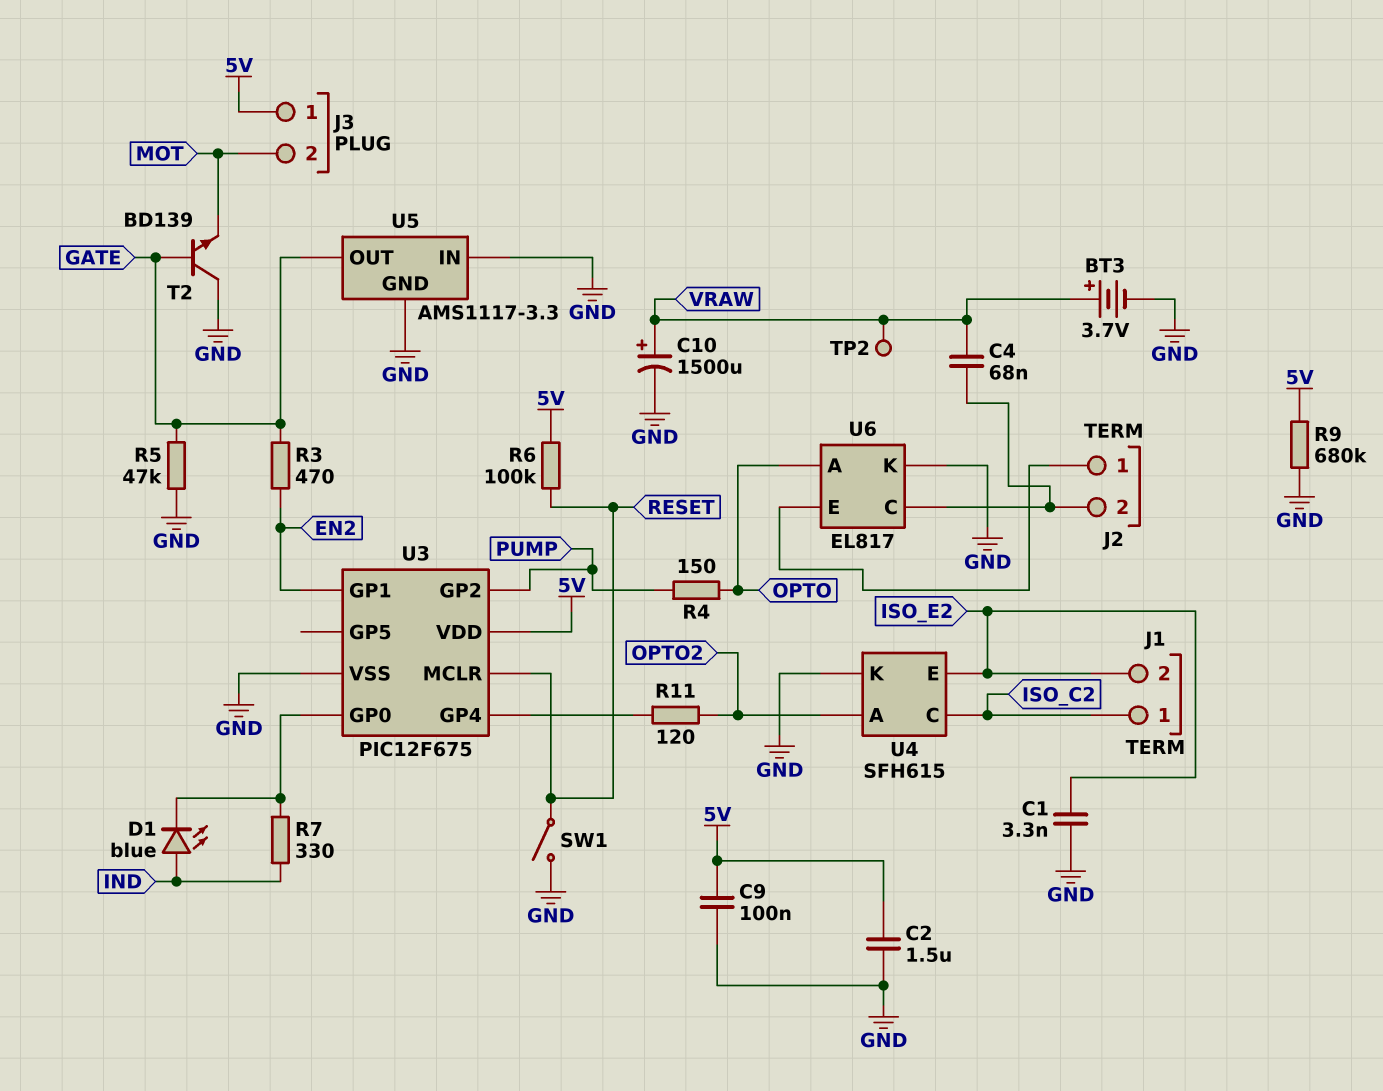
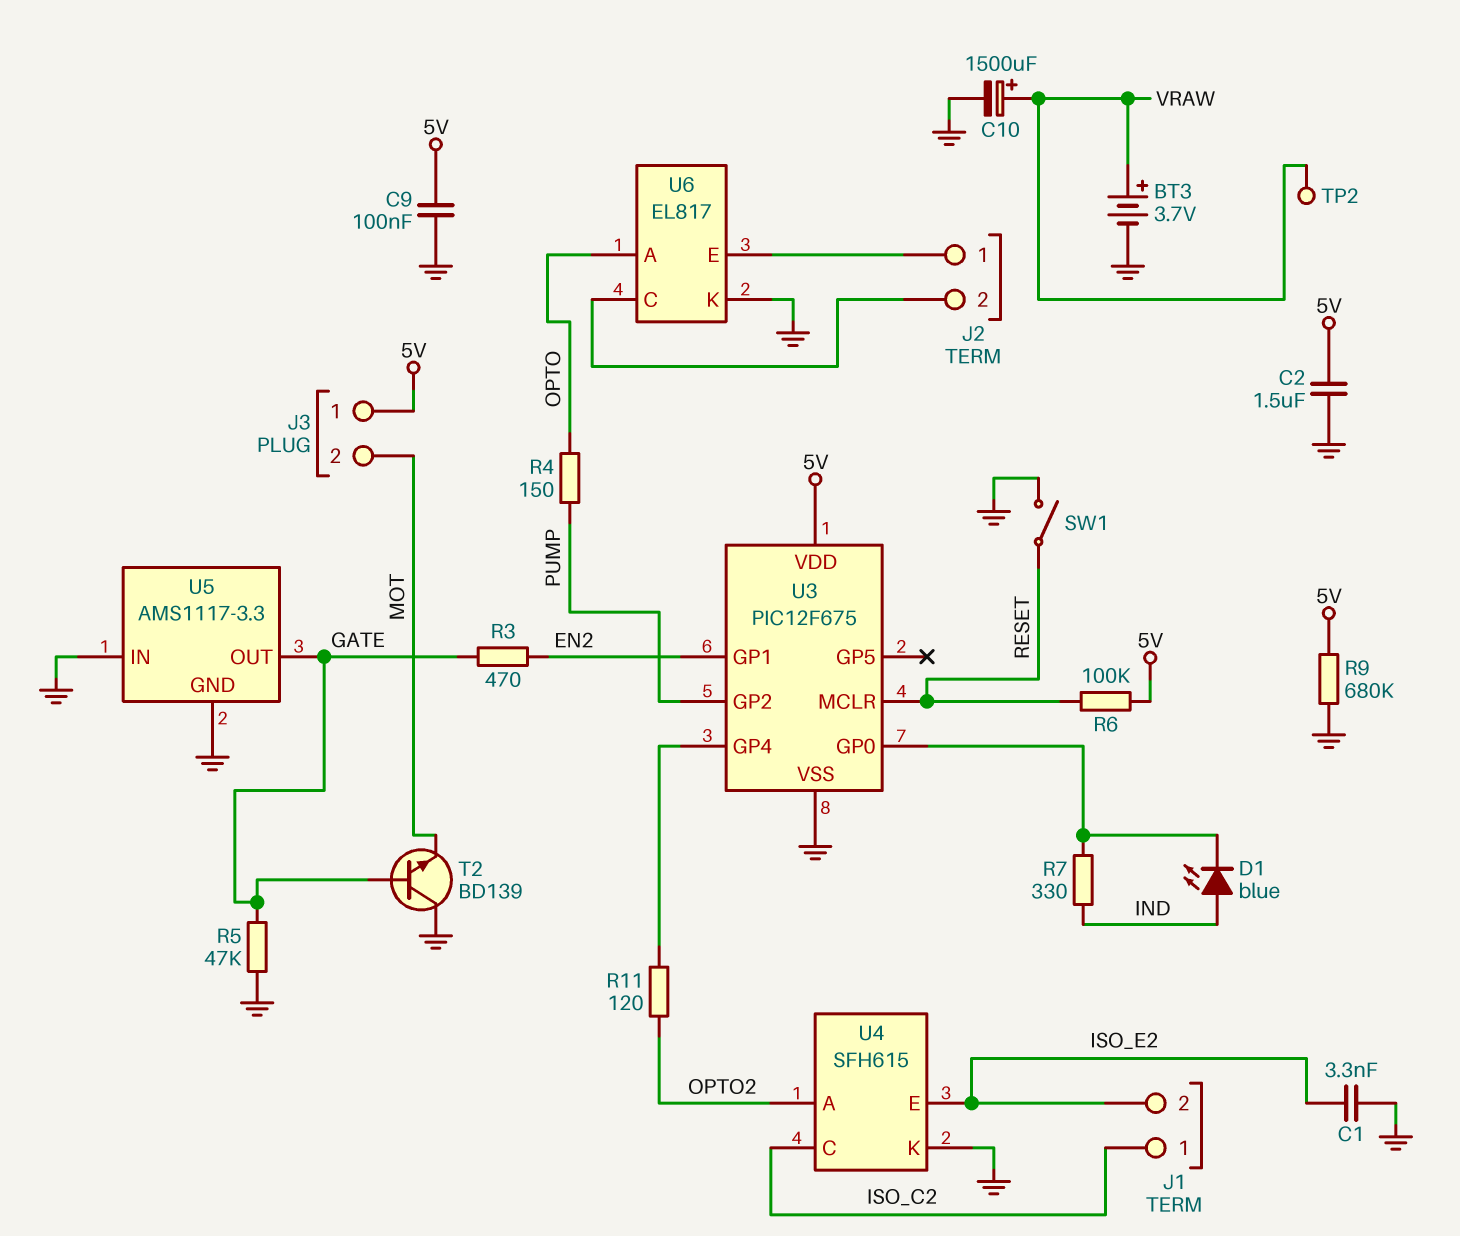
C4: 68nF (J2/2, VRAW) -> none

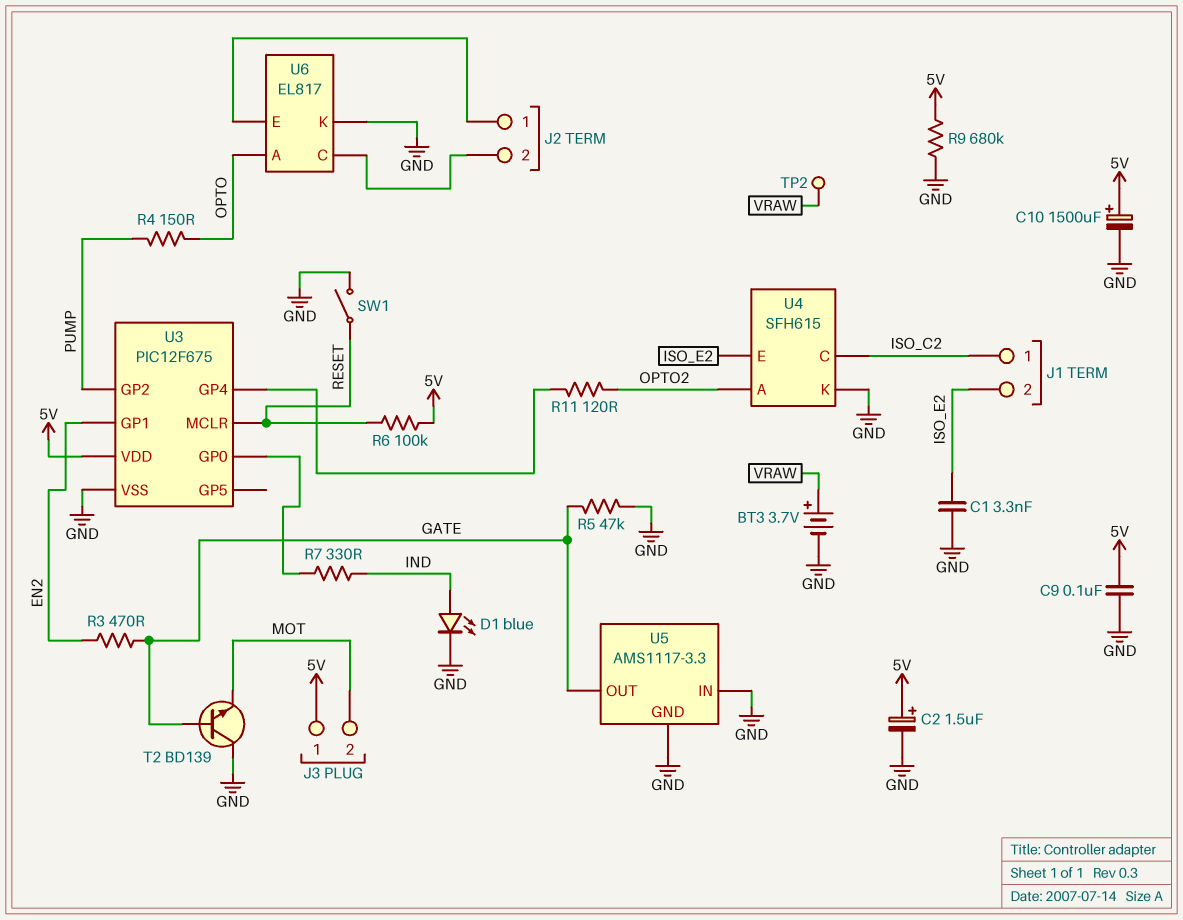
C2: 1.5uF (5V, GND) -> 1.5uF (plus 5V, minus GND)
C10: 1500uF (plus VRAW, minus GND) -> 1500uF (plus 5V, minus GND)
D1: LED blue (A IND, K U3/GP0) -> LED blue (A IND, K GND)

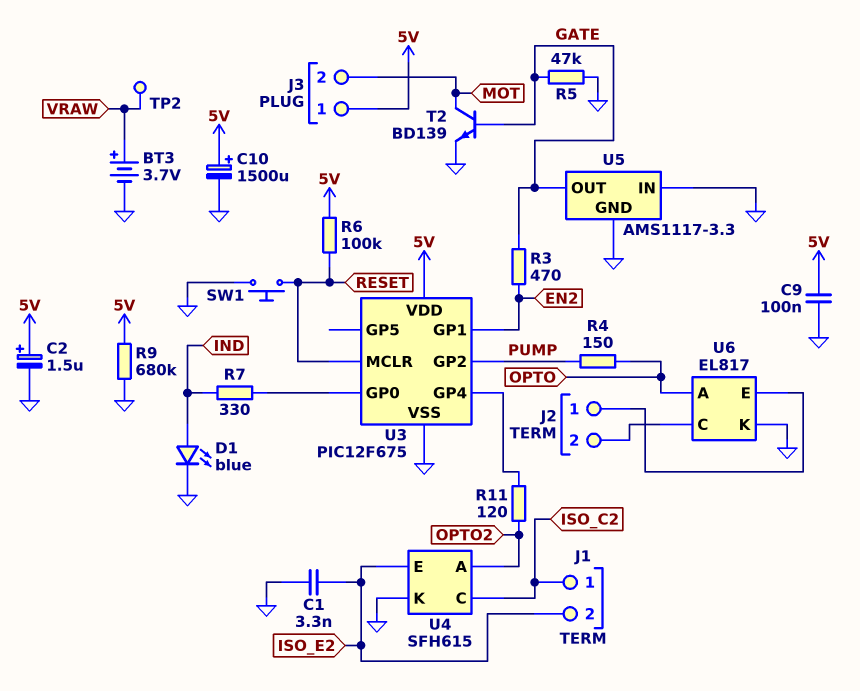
SW1: switch (GND, RESET) -> button (GND, RESET)
T2: NPN BD139 (B GATE, C GND, E MOT) -> NPN BD139 (B GATE, C MOT, E GND)

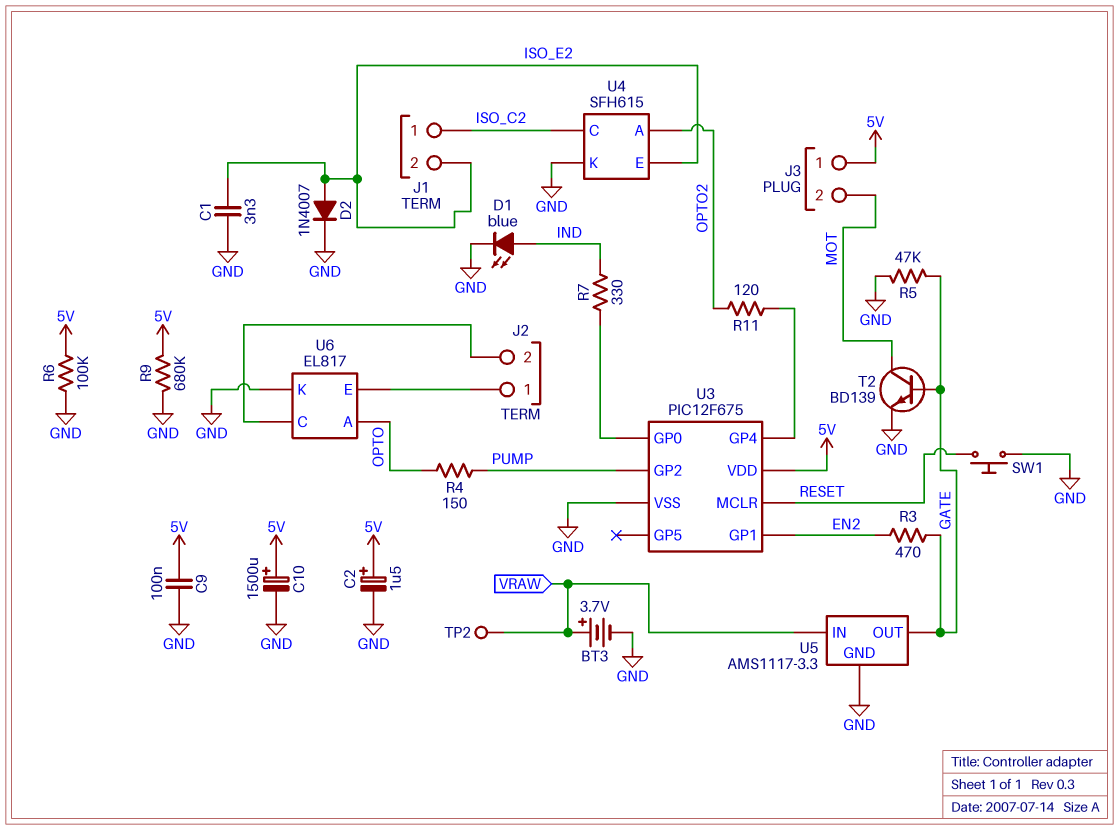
D2: none -> diode 1N4007 (A ISO_E2, K GND)
R6: 100k (5V, RESET) -> 100k (5V, GND)
U5 pin IN: GND -> VRAW

